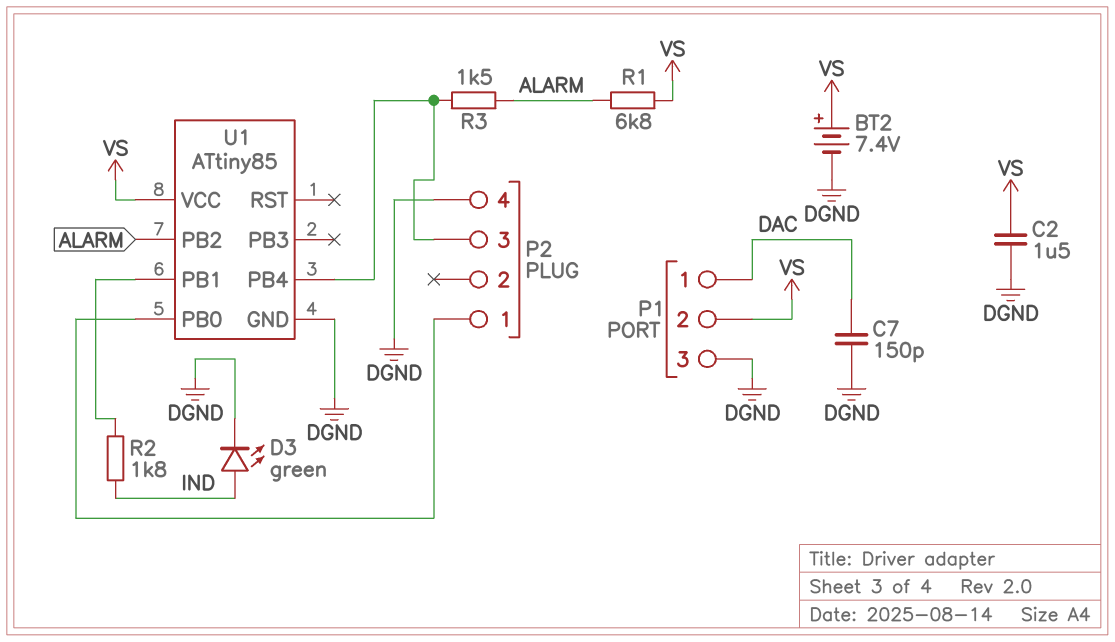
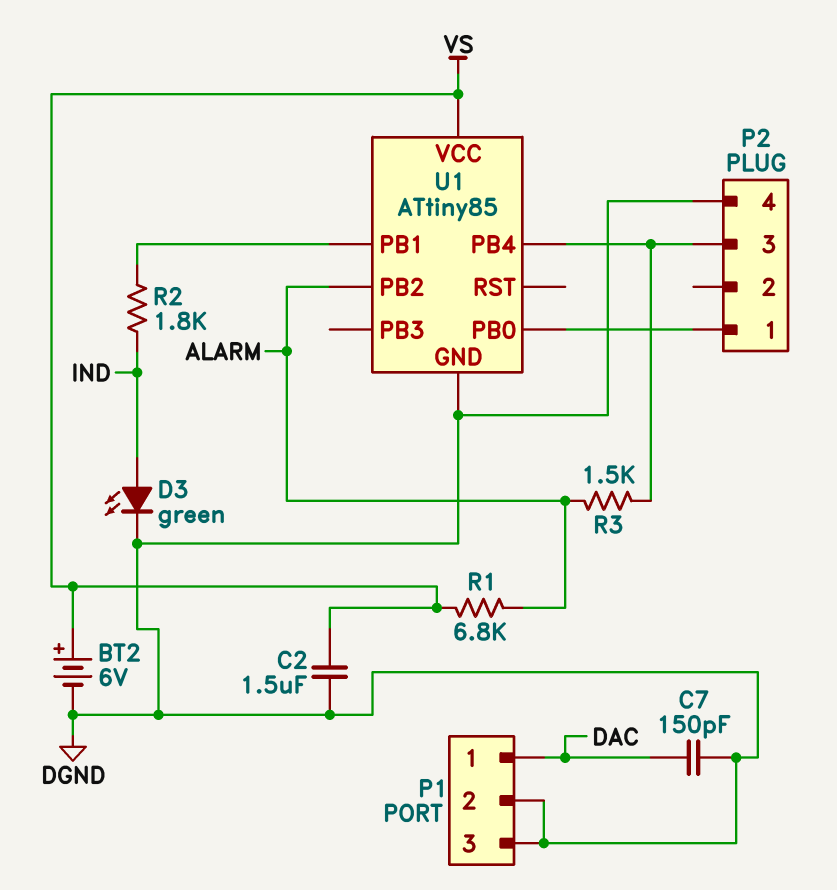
BT2: 7.4V (plus VS, minus DGND) -> 6V (plus VS, minus DGND)
P1 pin 2: VS -> DGND

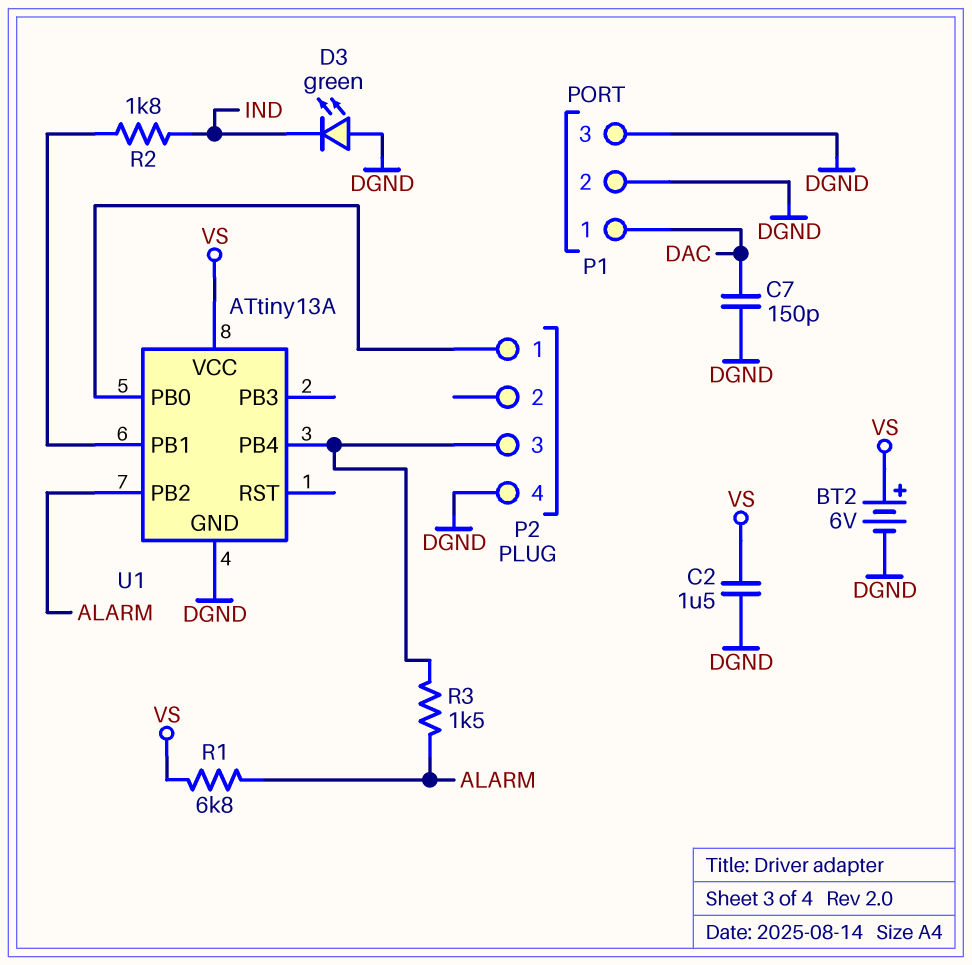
D3: LED green (A IND, K DGND) -> LED green (A DGND, K IND)
U1: ATtiny85 -> ATtiny13A

